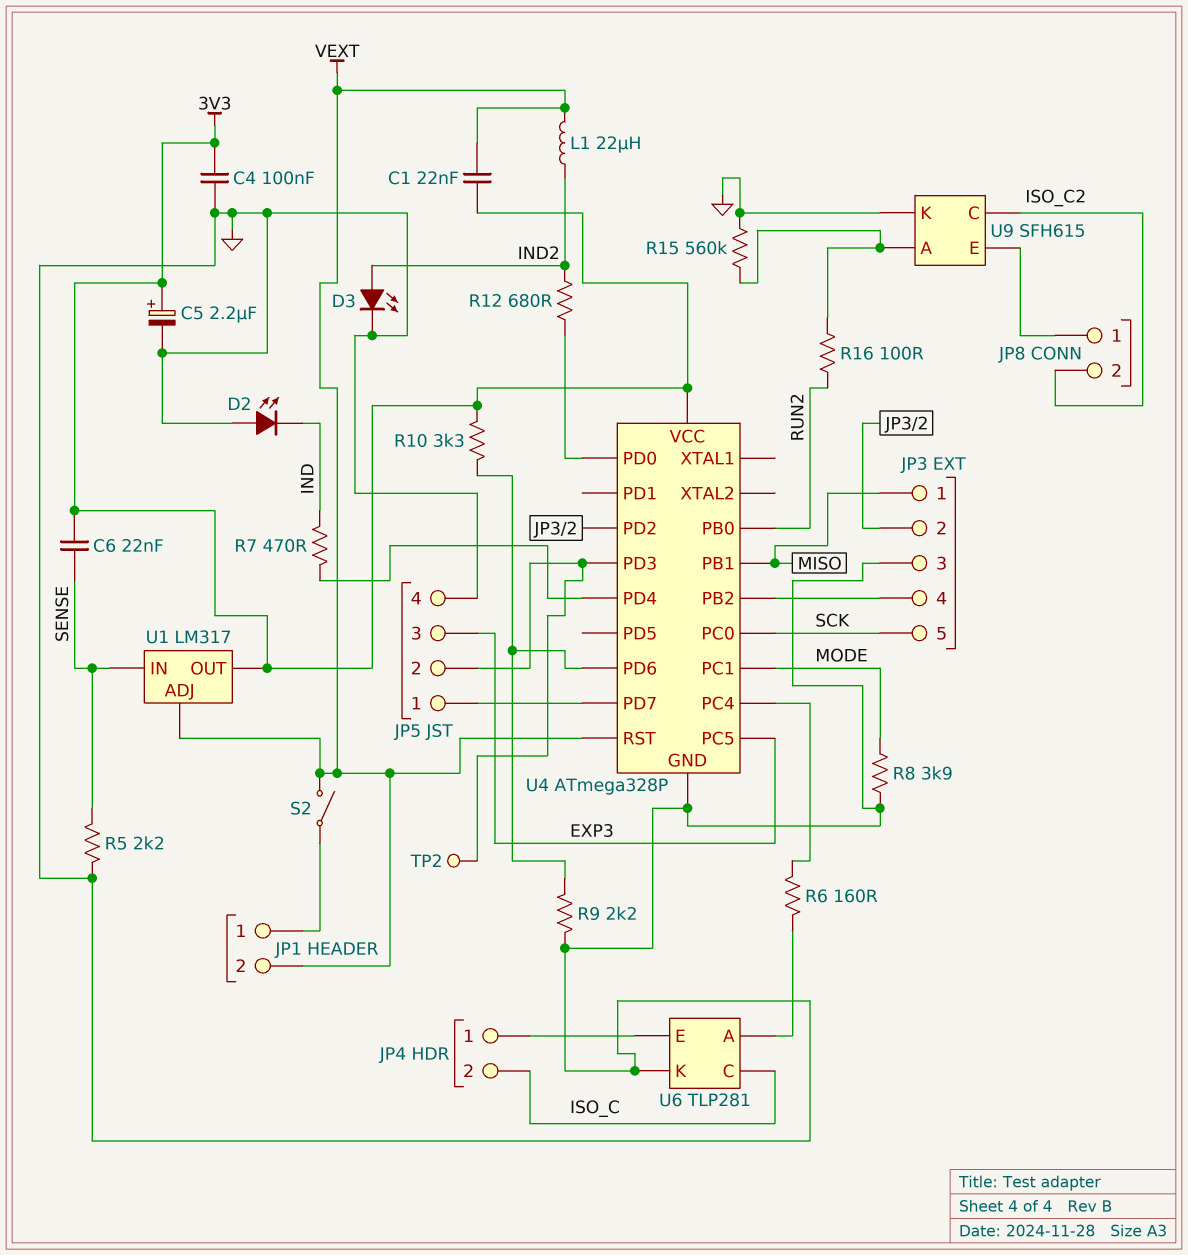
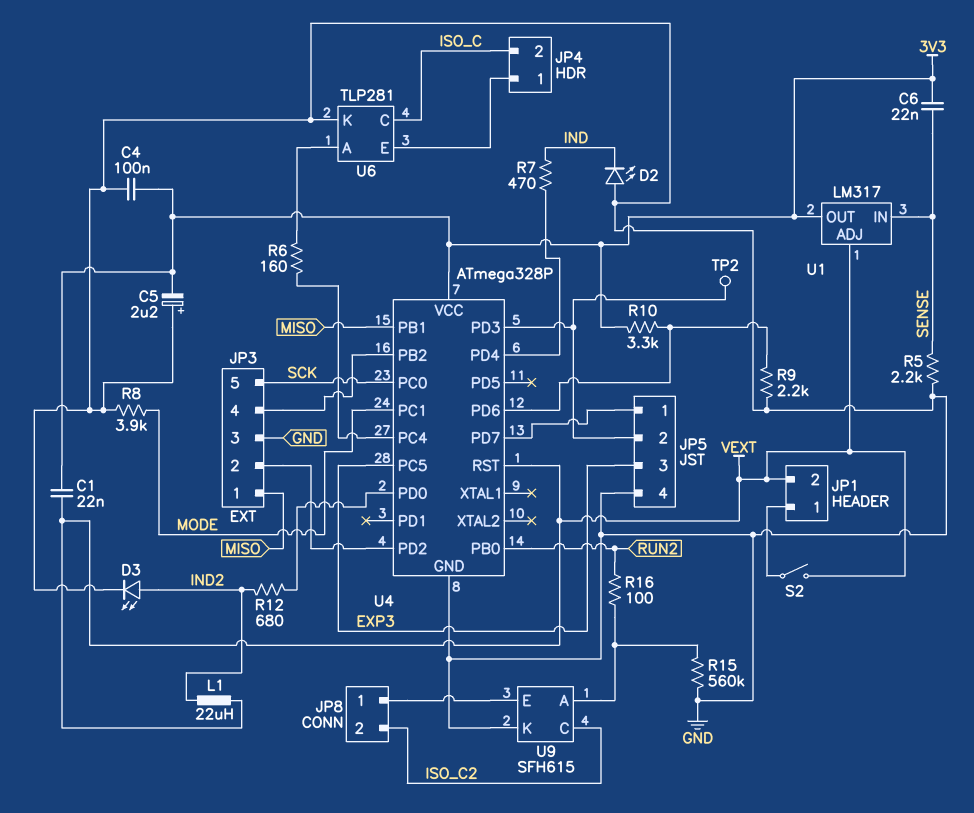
C5: 2.2uF (plus 3V3, minus GND) -> 2.2uF (plus GND, minus 3V3)

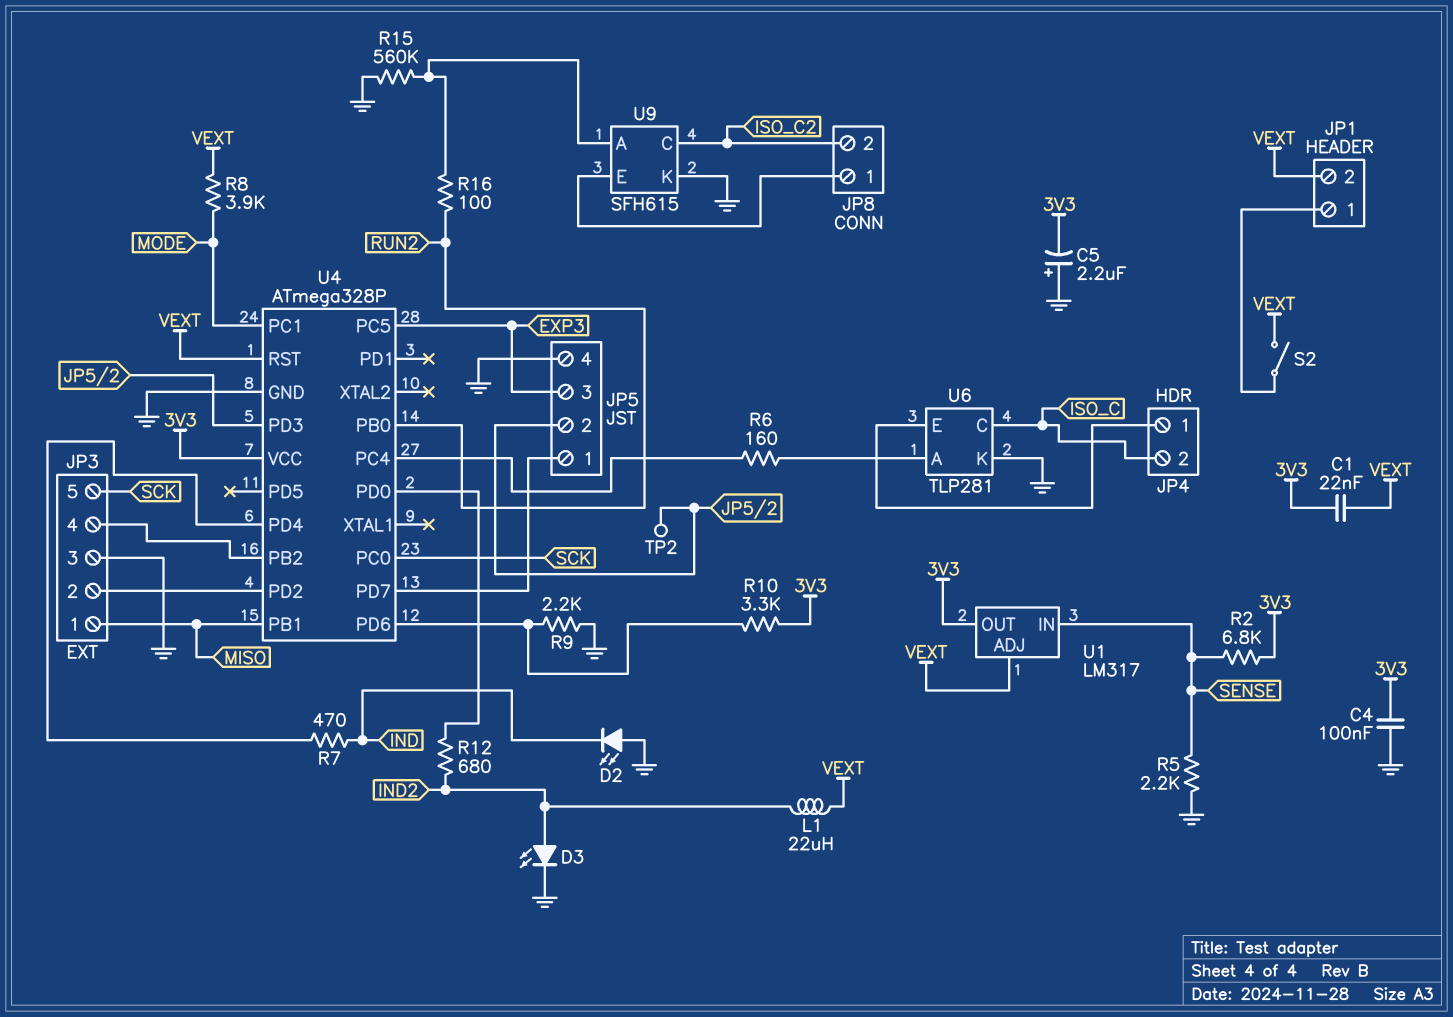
C6: 22nF (3V3, SENSE) -> none
R2: none -> 6.8k (3V3, SENSE)
R8: 3.9k (GND, MODE) -> 3.9k (MODE, VEXT)

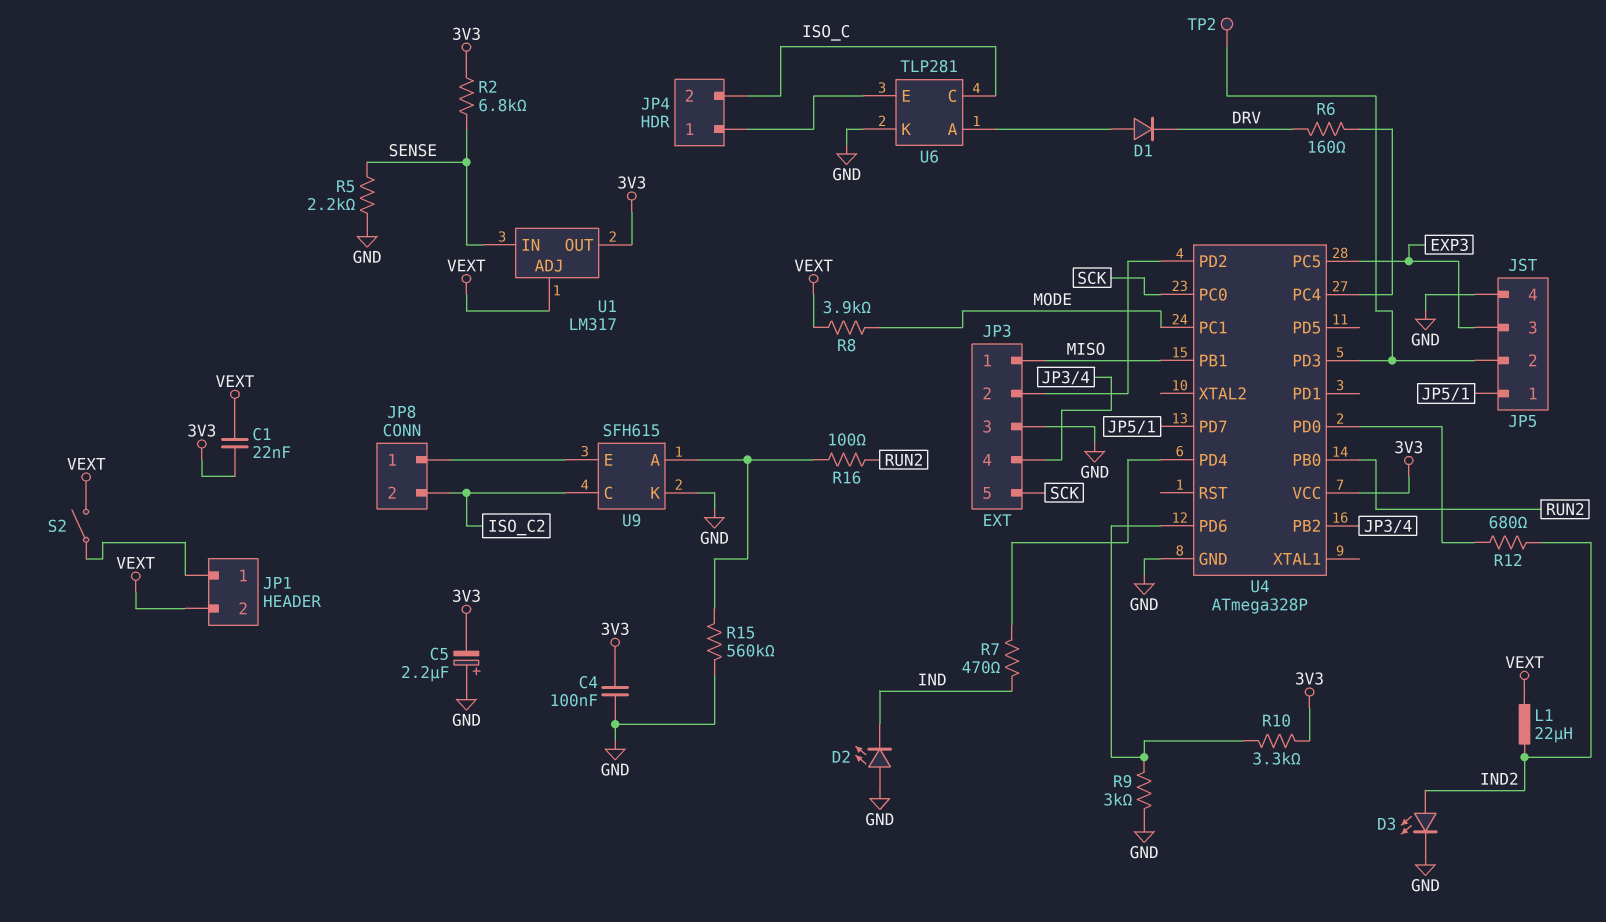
D1: none -> diode (A U6/A, K DRV)
R6: 160 (U4/PC4, U6/A) -> 160 (DRV, U4/PC4)
R9: 2.2k (GND, U4/PD6) -> 3k (GND, U4/PD6)
U4 pin RST: VEXT -> none

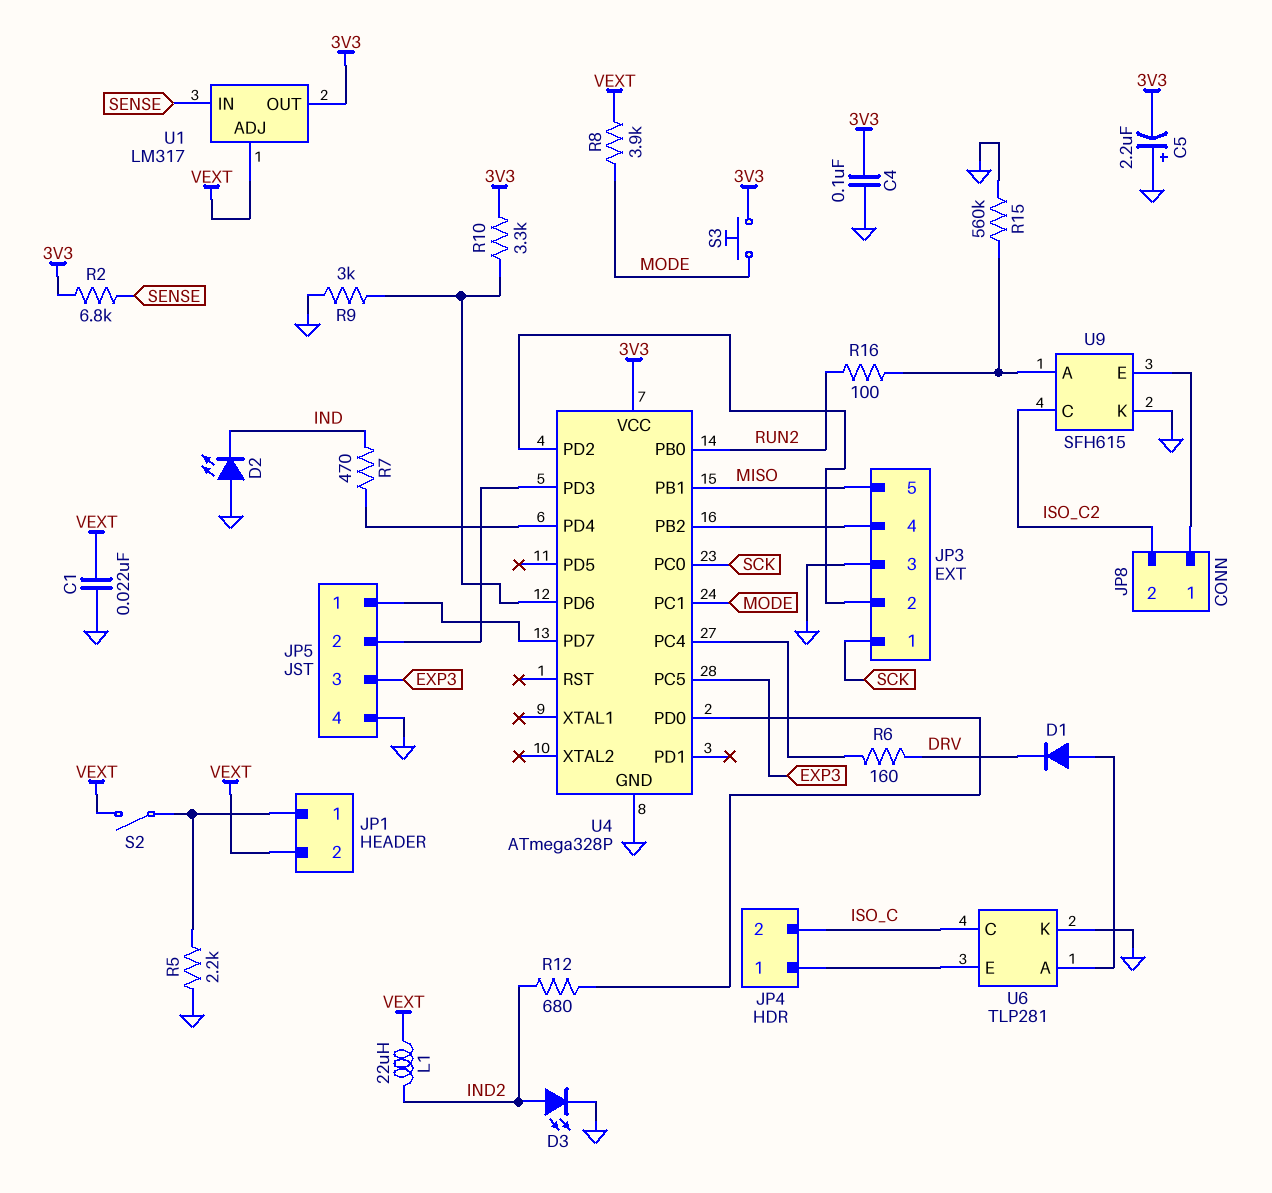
C1: 22nF (3V3, VEXT) -> 22nF (GND, VEXT)
JP3 pin 1: MISO -> SCK
JP3 pin 5: SCK -> MISO
R5: 2.2k (GND, SENSE) -> 2.2k (GND, JP1/1)
S3: none -> button (3V3, MODE)
TP2: test point (JP5/2) -> none

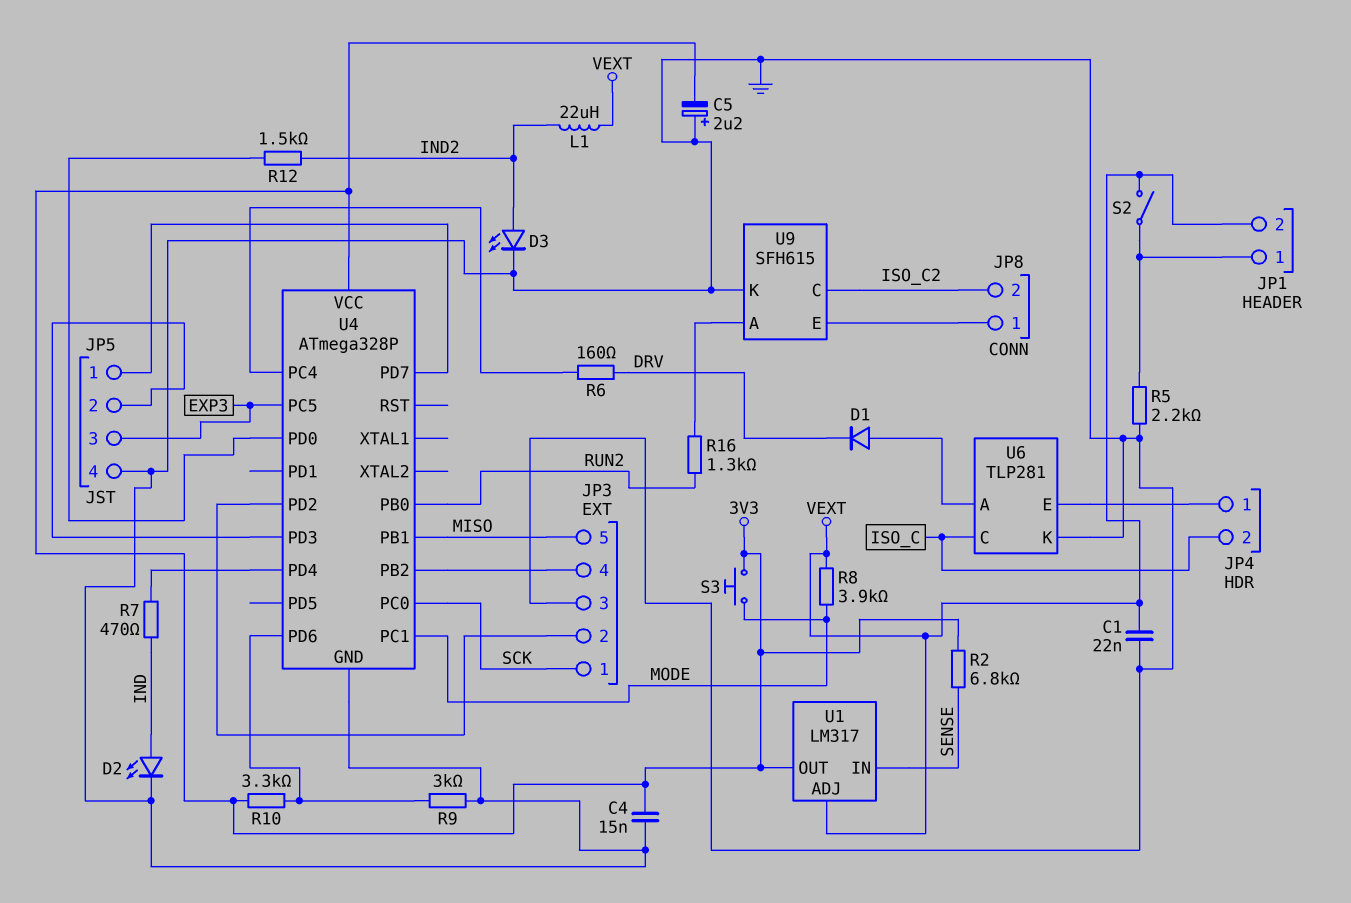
C4: 100nF (3V3, GND) -> 15nF (3V3, GND)
D2: LED (A GND, K IND) -> LED (A IND, K GND)
R12: 680 (IND2, U4/PD0) -> 1.5k (IND2, U4/PD0)
R15: 560k (GND, U9/A) -> none
R16: 100 (RUN2, U9/A) -> 1.3k (RUN2, U9/A)

